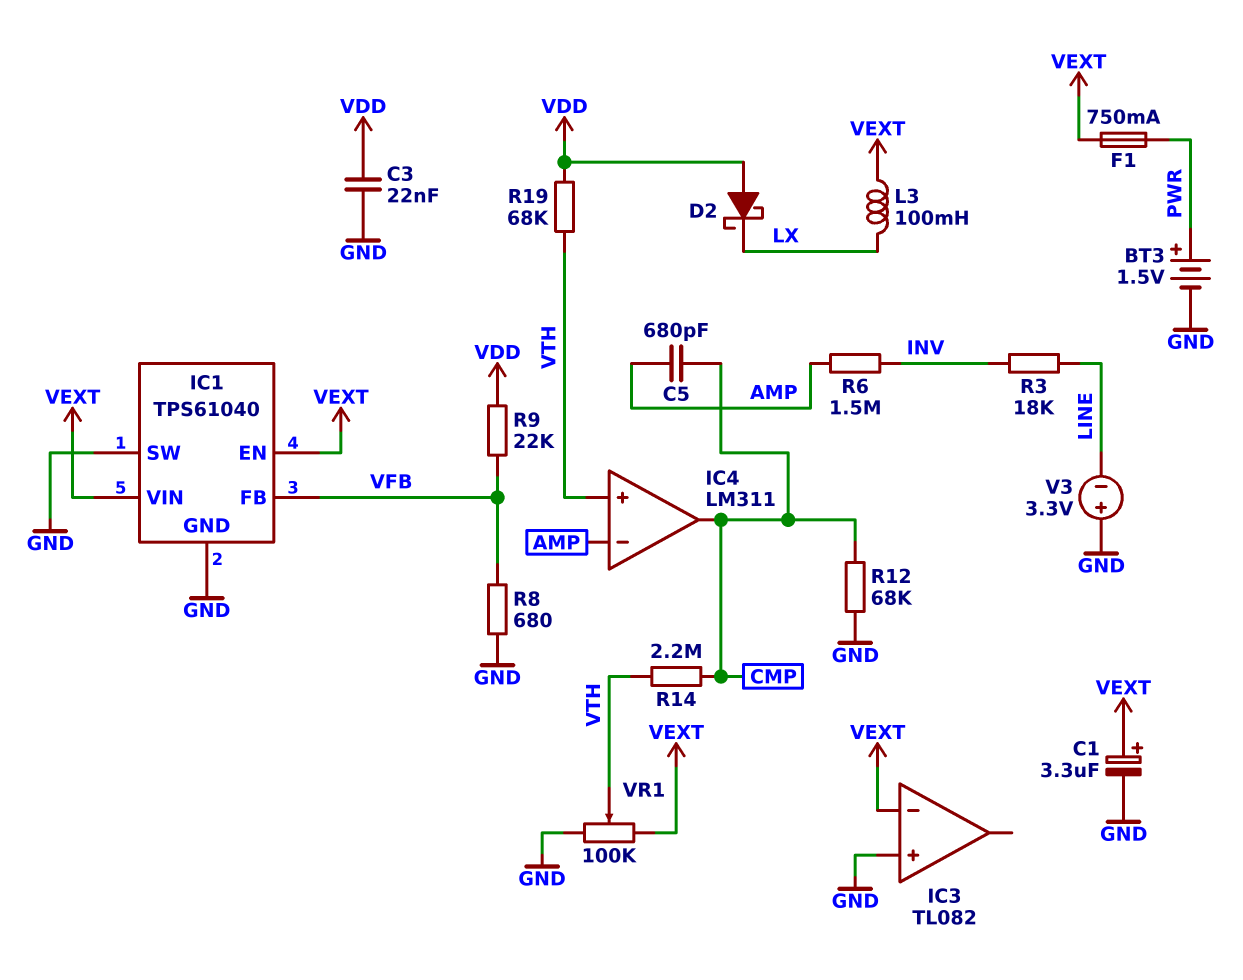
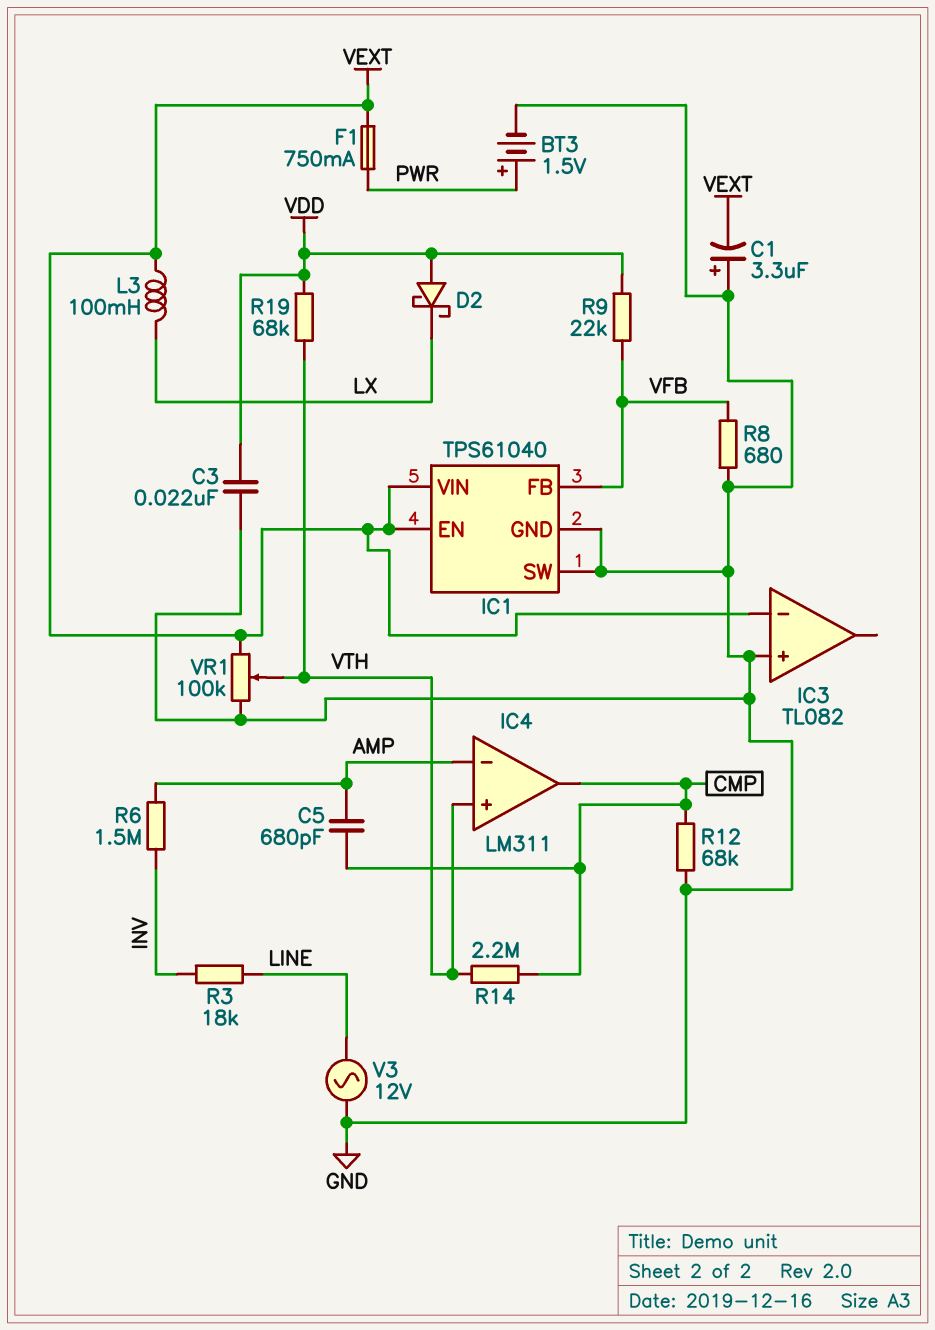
C1: 3.3uF (plus VEXT, minus GND) -> 3.3uF (plus GND, minus VEXT)
V3: 3.3V (plus GND, minus LINE) -> AC 12V (GND, LINE)

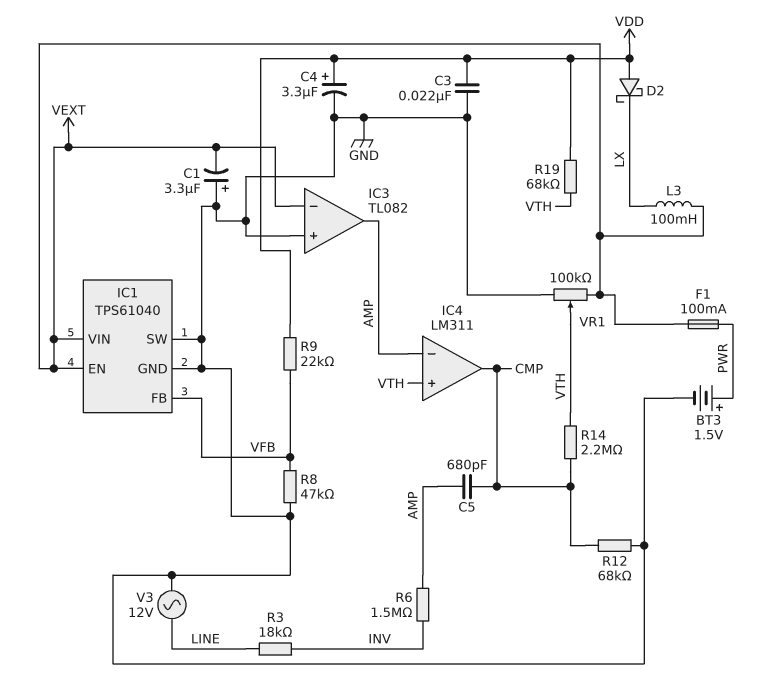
C4: none -> 3.3uF (plus VDD, minus GND)
F1: 750mA (PWR, VEXT) -> 100mA (PWR, VEXT)
IC3 pin out: none -> AMP
R8: 680 (GND, VFB) -> 47k (GND, VFB)

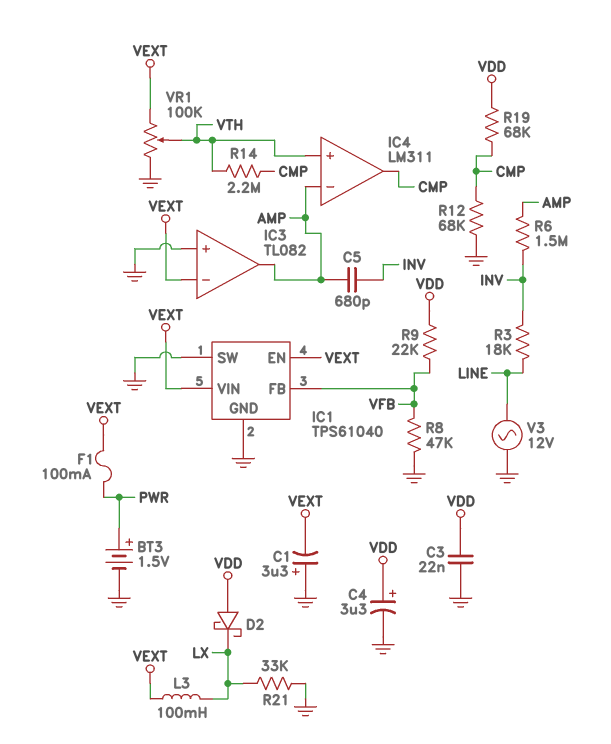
C5: 680pF (AMP, CMP) -> 680pF (AMP, INV)
R19: 68k (VDD, VTH) -> 68k (CMP, VDD)
R21: none -> 33k (GND, LX)

